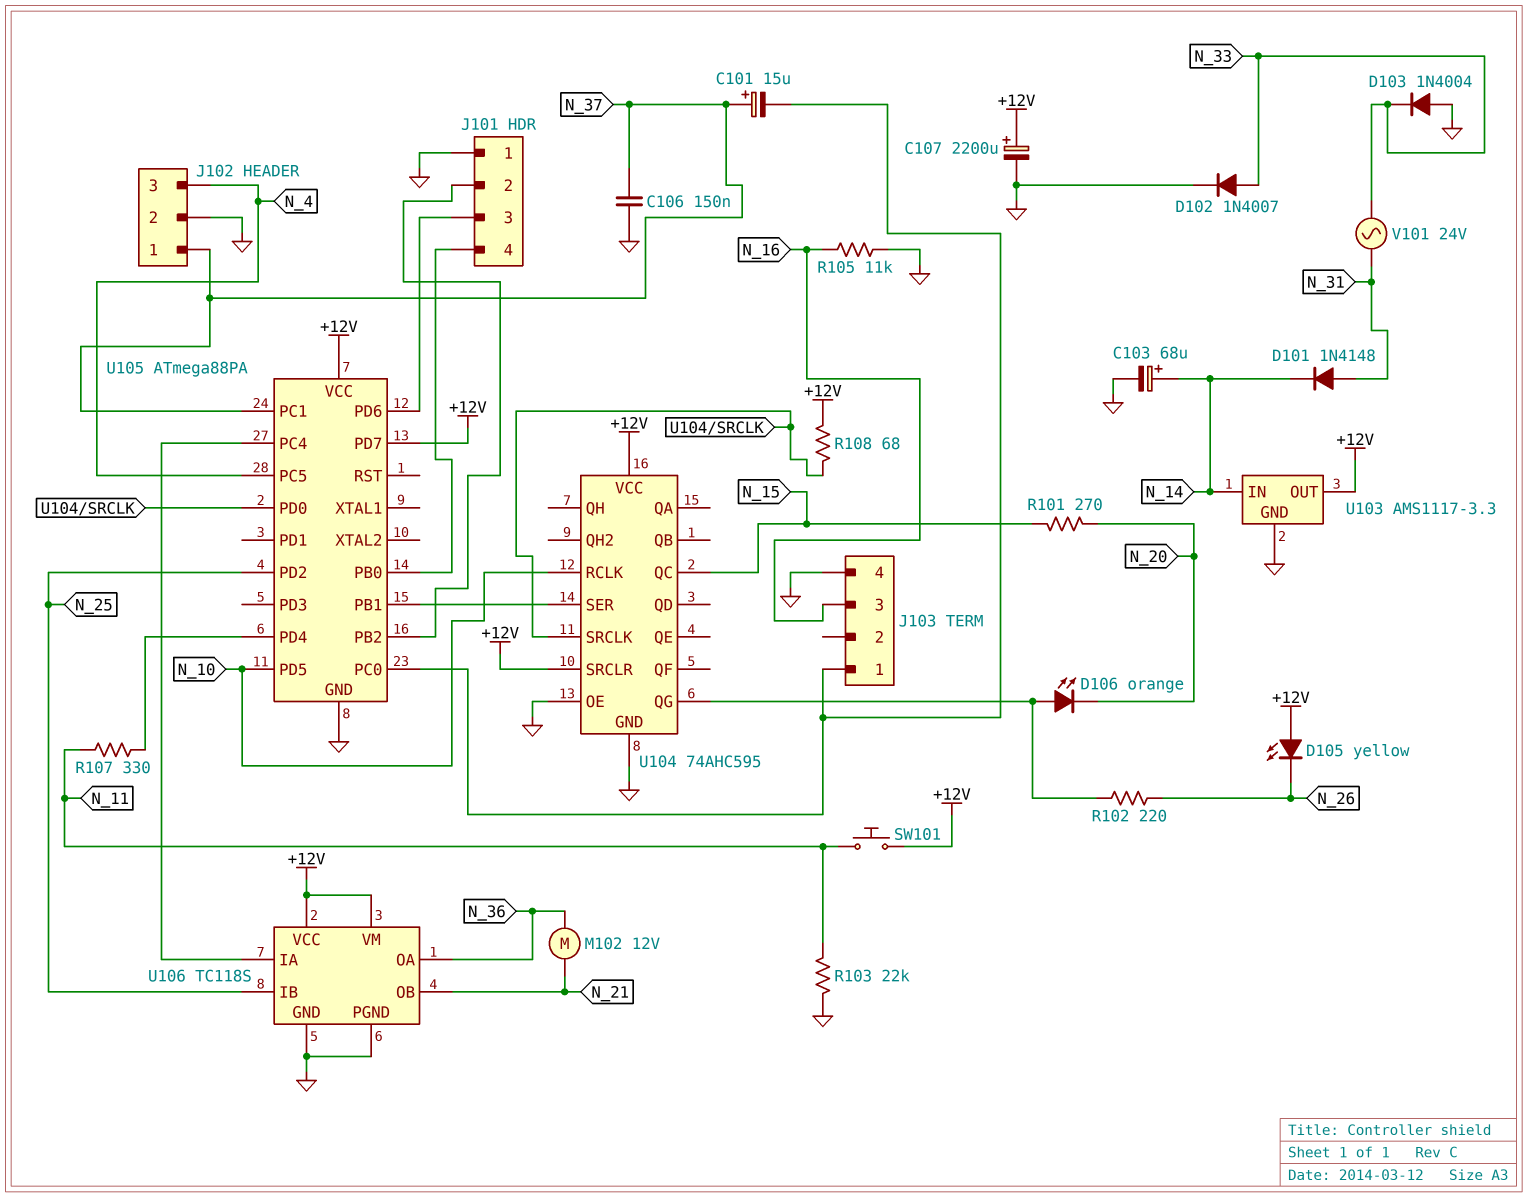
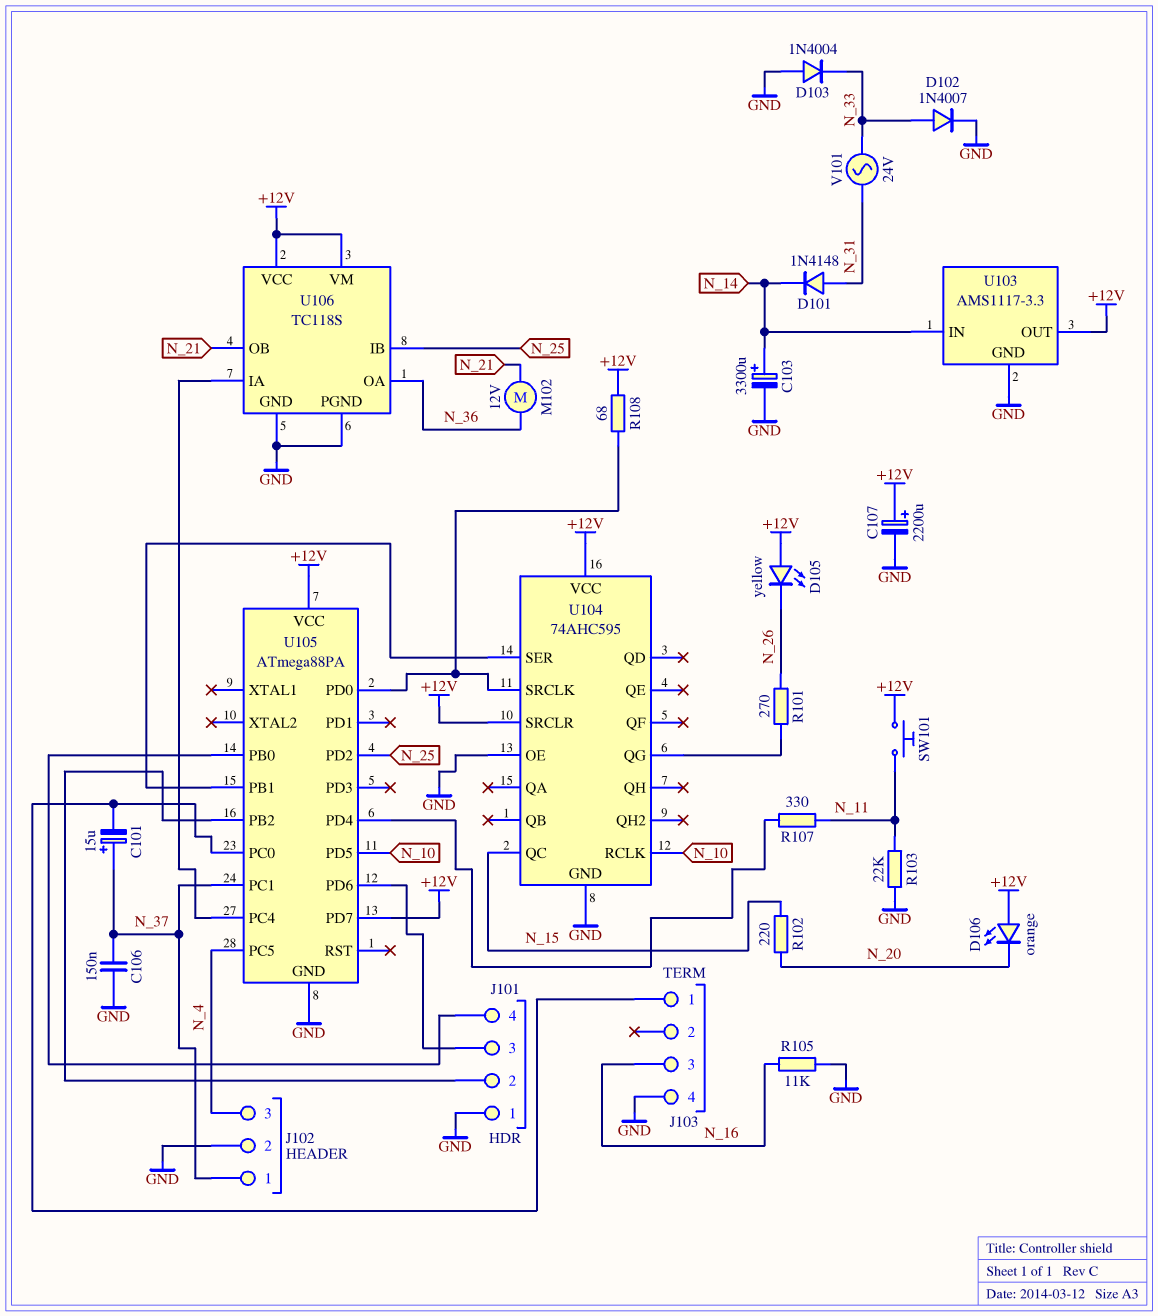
C103: 68uF (plus N_14, minus GND) -> 3300uF (plus N_14, minus GND)
D106: LED orange (A U104/QG, K N_20) -> LED orange (A +12V, K N_20)
R101: 270 (N_15, N_20) -> 270 (N_26, U104/QG)
R102: 220 (N_26, U104/QG) -> 220 (N_15, N_20)

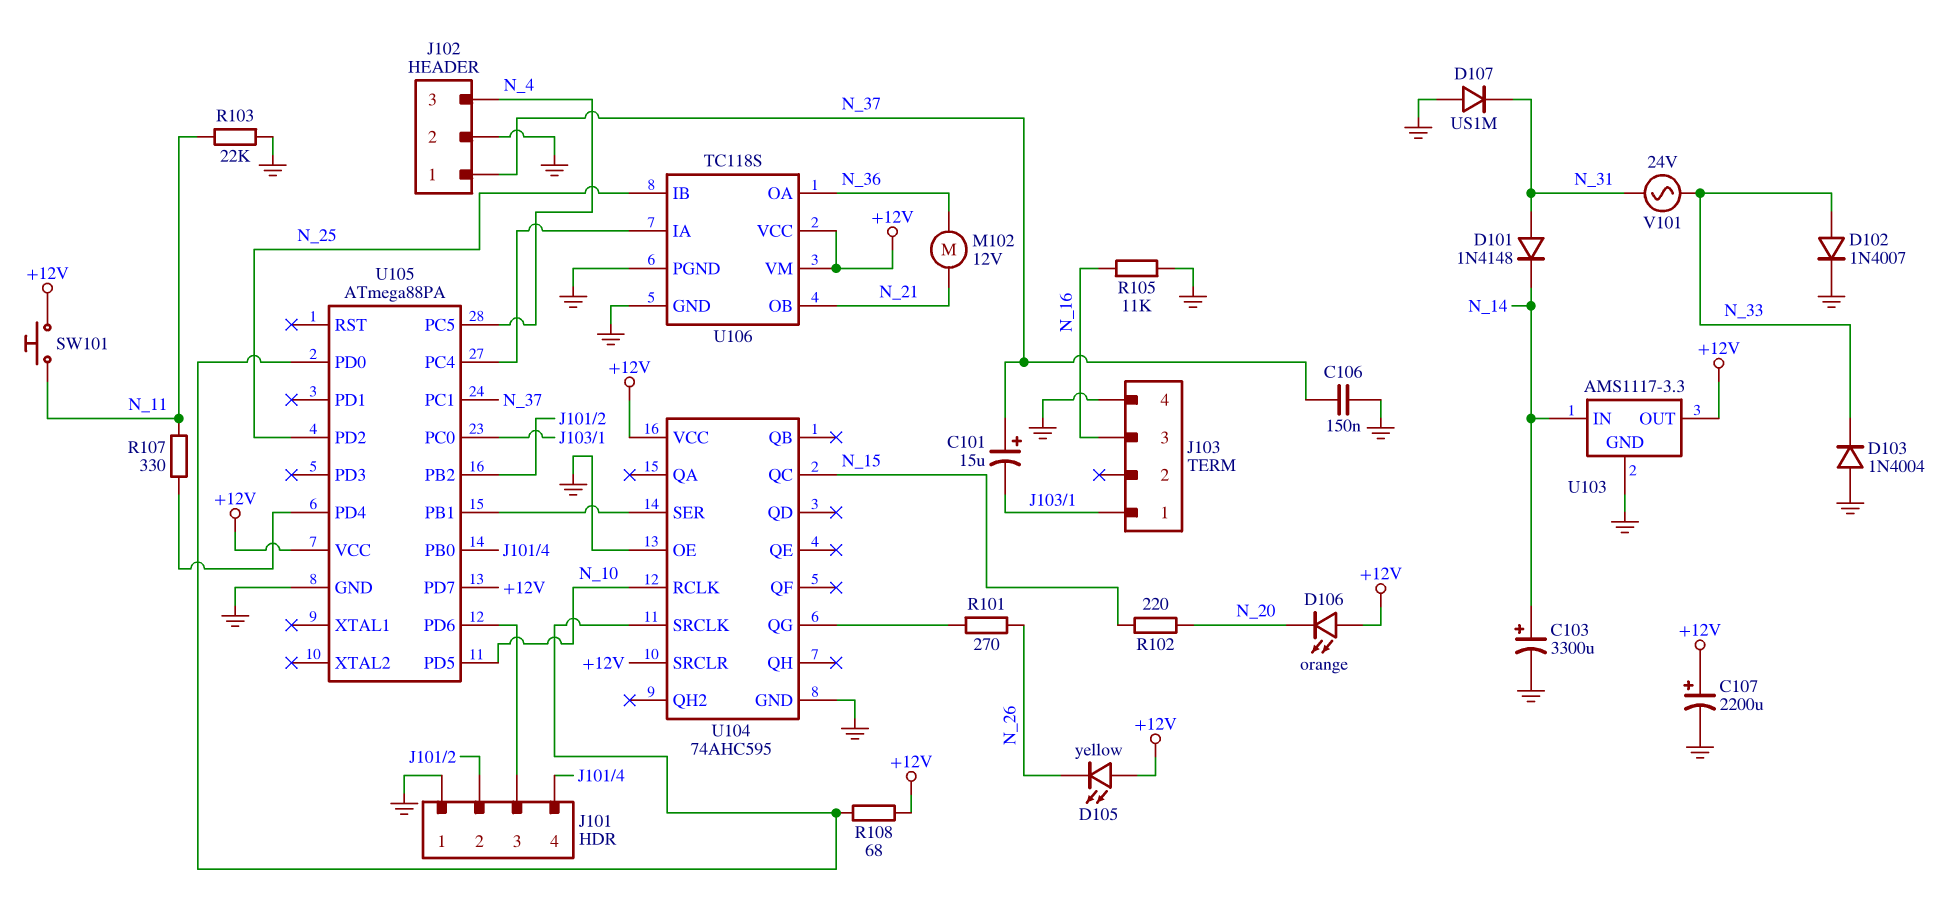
D107: none -> diode US1M (A GND, K N_31)

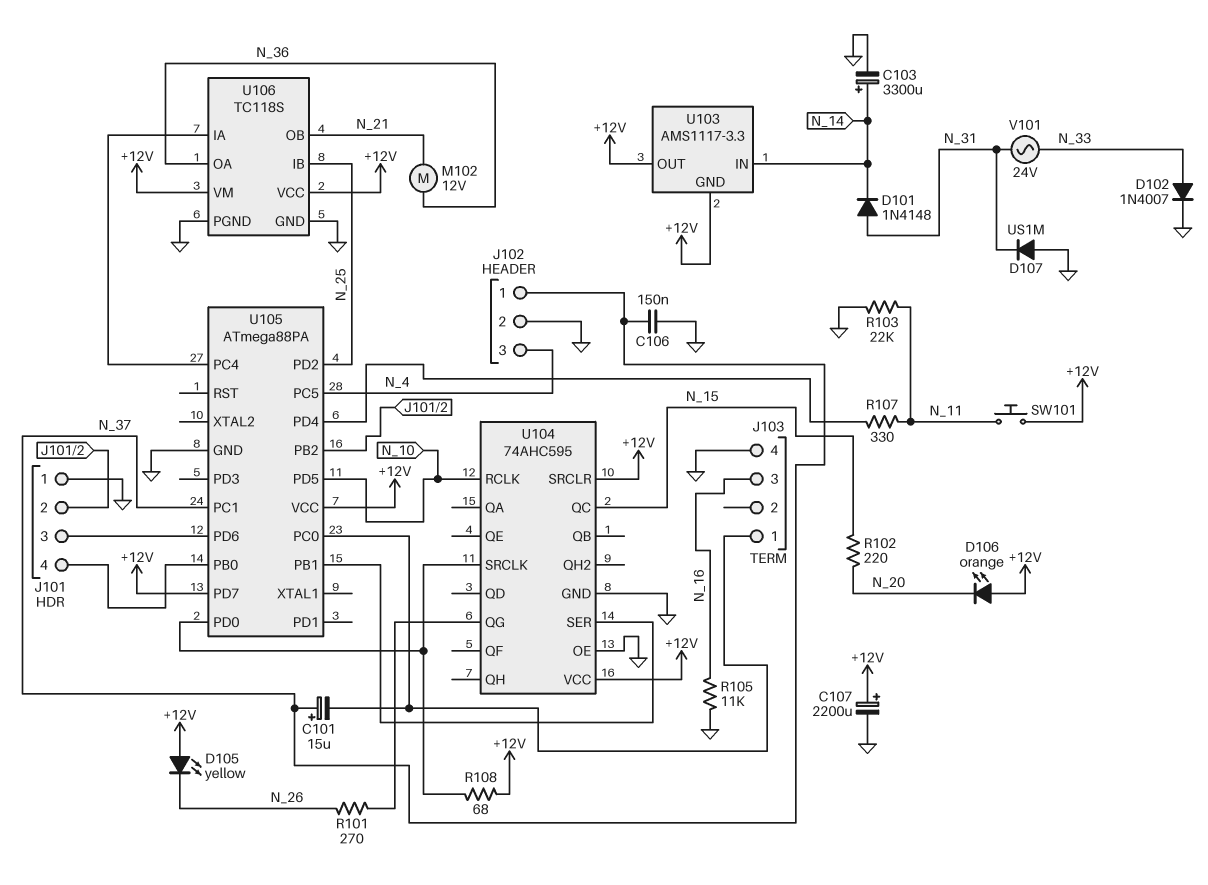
D103: diode 1N4004 (A GND, K N_33) -> none
U103 pin GND: GND -> +12V

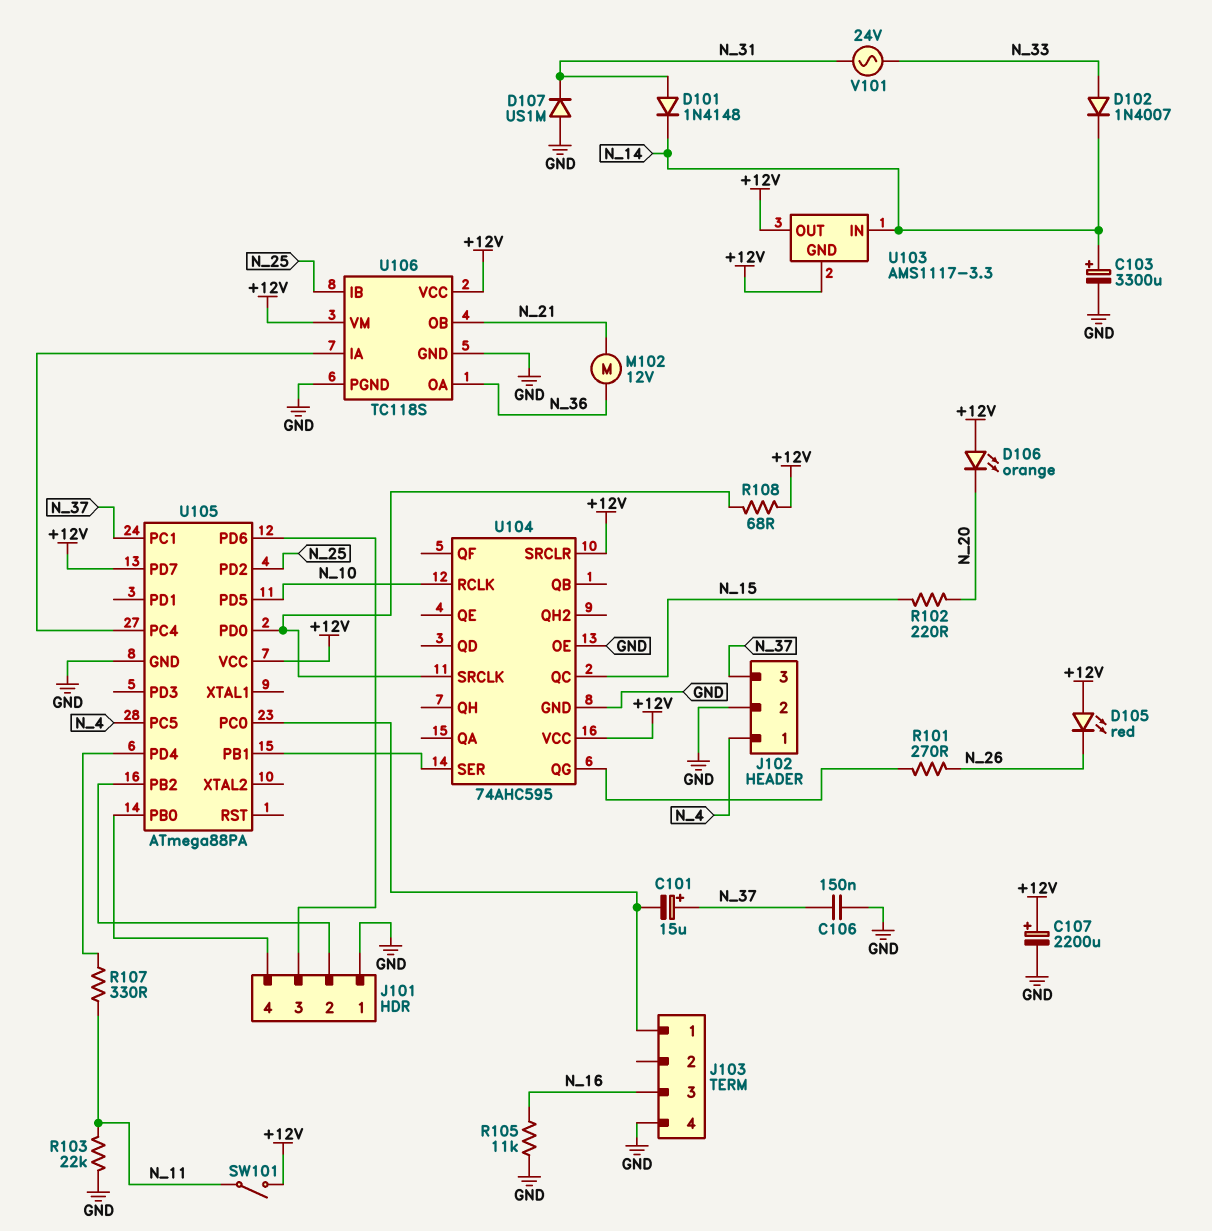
D102: diode 1N4007 (A N_33, K GND) -> diode 1N4007 (A N_33, K N_14)
D105: LED yellow (A +12V, K N_26) -> LED red (A +12V, K N_26)
J102 pin 1: N_37 -> N_4
J102 pin 3: N_4 -> N_37
SW101: button (+12V, N_11) -> switch (+12V, N_11)

